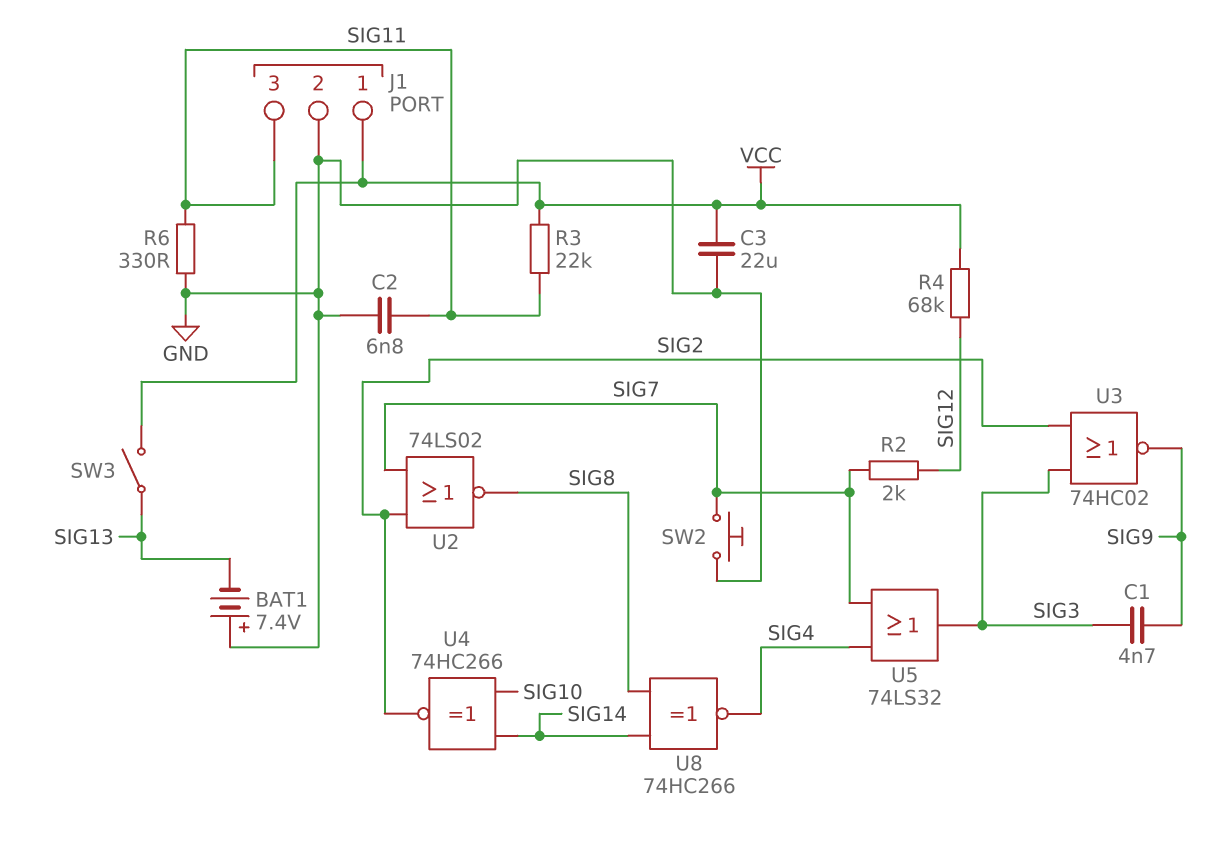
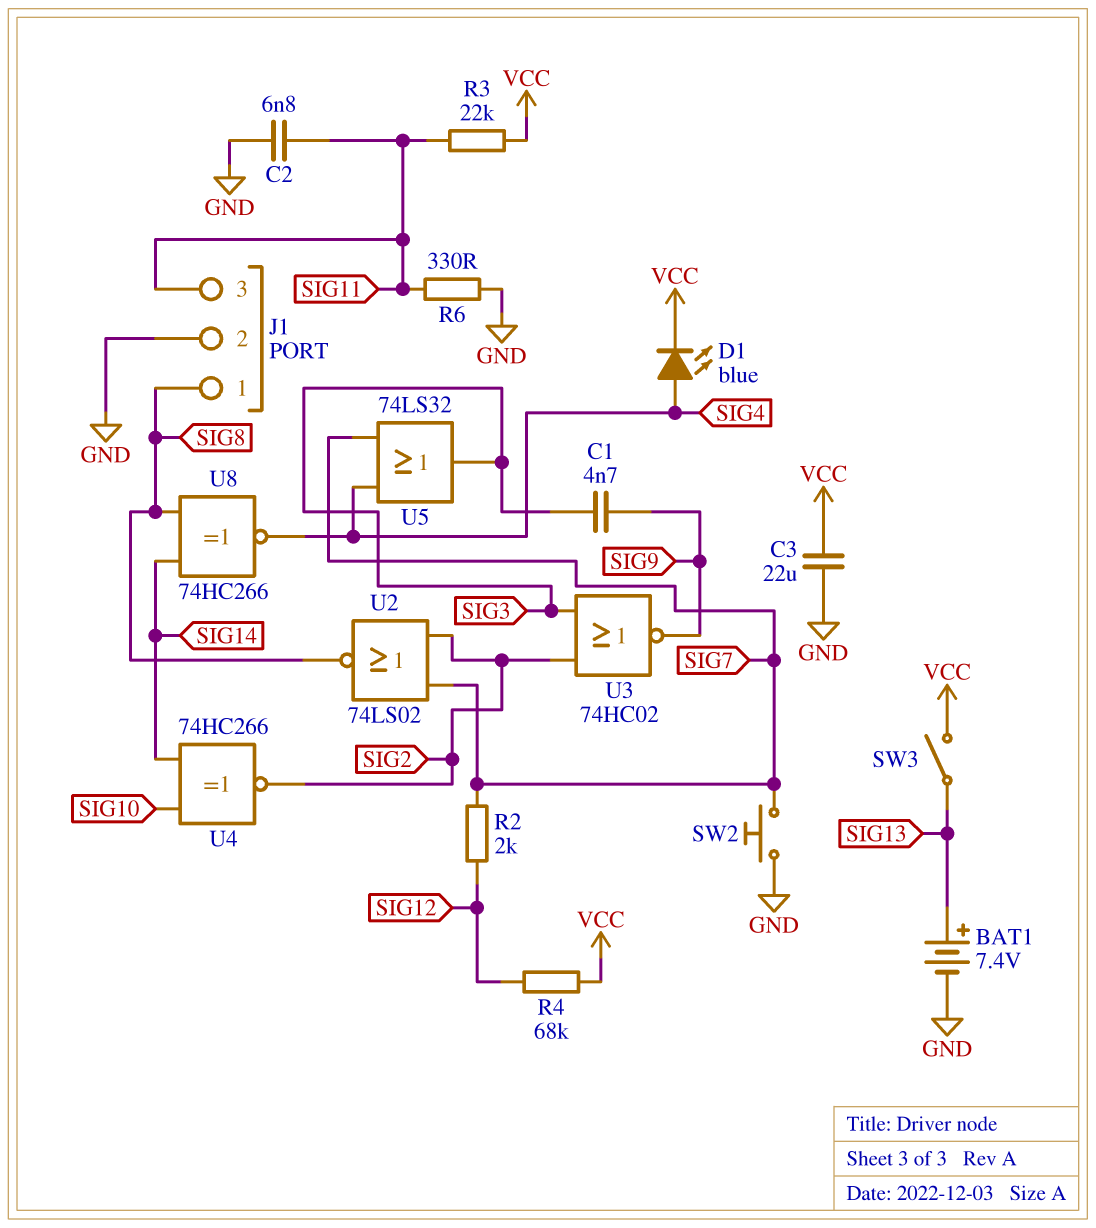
BAT1: 7.4V (plus GND, minus SIG13) -> 7.4V (plus SIG13, minus GND)
D1: none -> LED blue (A SIG4, K VCC)
J1 pin 1: VCC -> SIG8

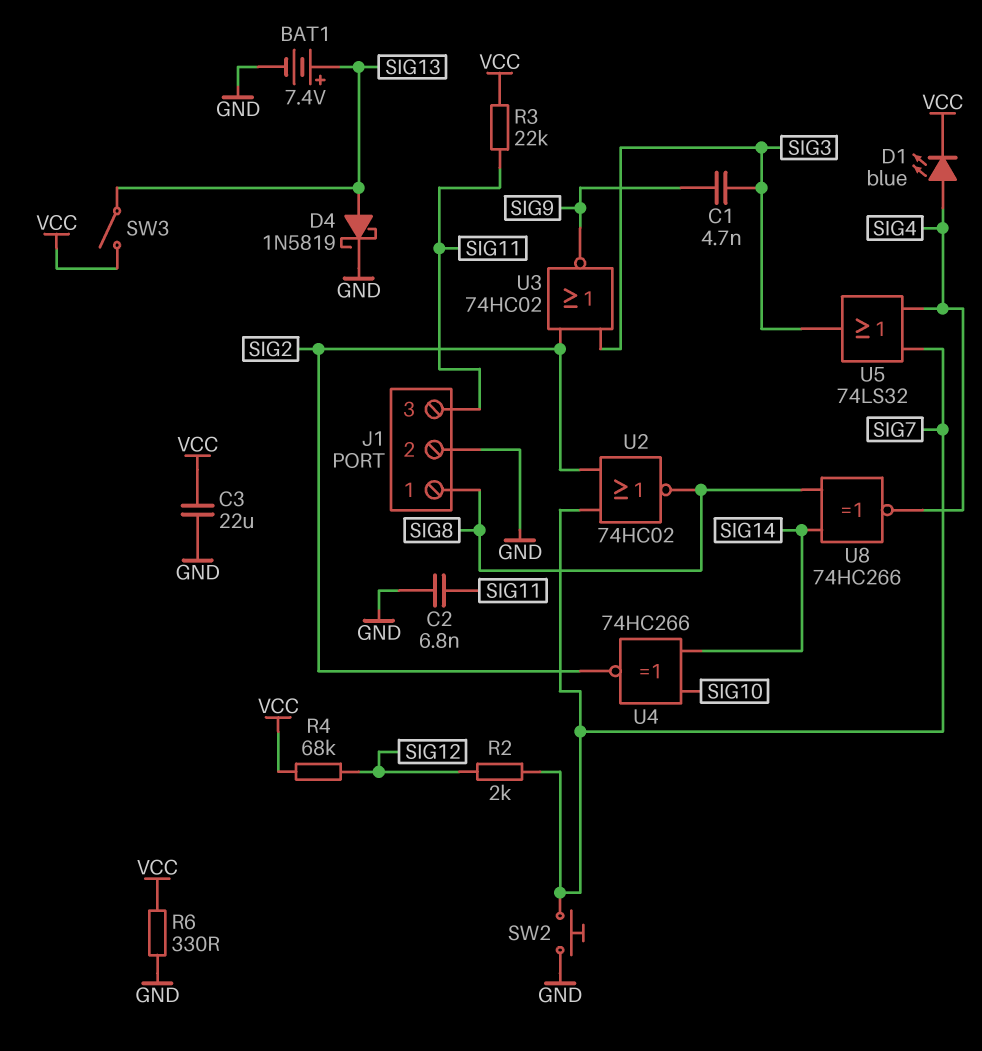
D4: none -> schottky 1N5819 (A SIG13, K GND)
R6: 330 (GND, SIG11) -> 330 (GND, VCC)
U2: NOR 74LS02 (in SIG2, in SIG7, out SIG8) -> NOR 74HC02 (in SIG2, in SIG7, out SIG8)

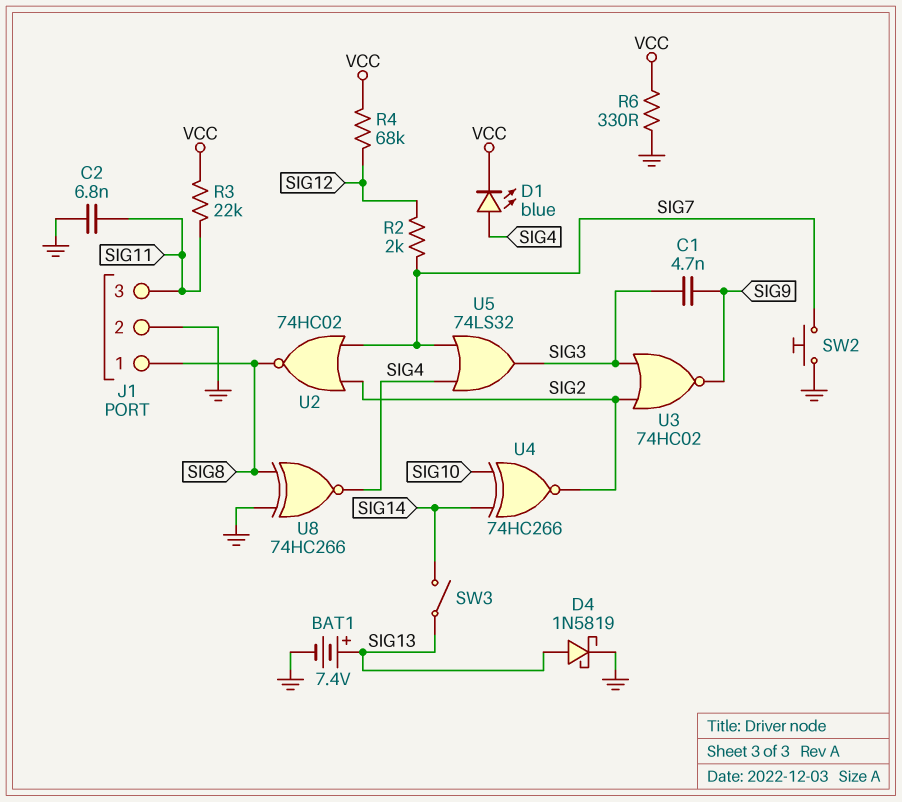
C3: 22uF (GND, VCC) -> none
SW3: switch (SIG13, VCC) -> switch (SIG13, SIG14)
U8: XNOR 74HC266 (in SIG8, in SIG14, out SIG4) -> XNOR 74HC266 (in GND, in SIG8, out SIG4)

